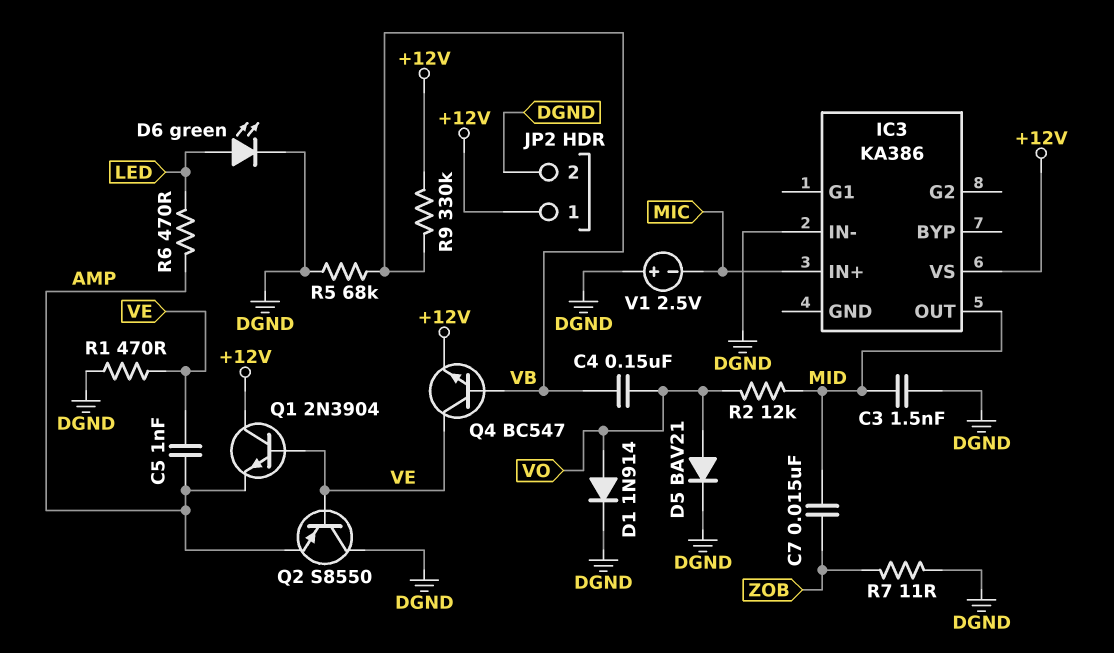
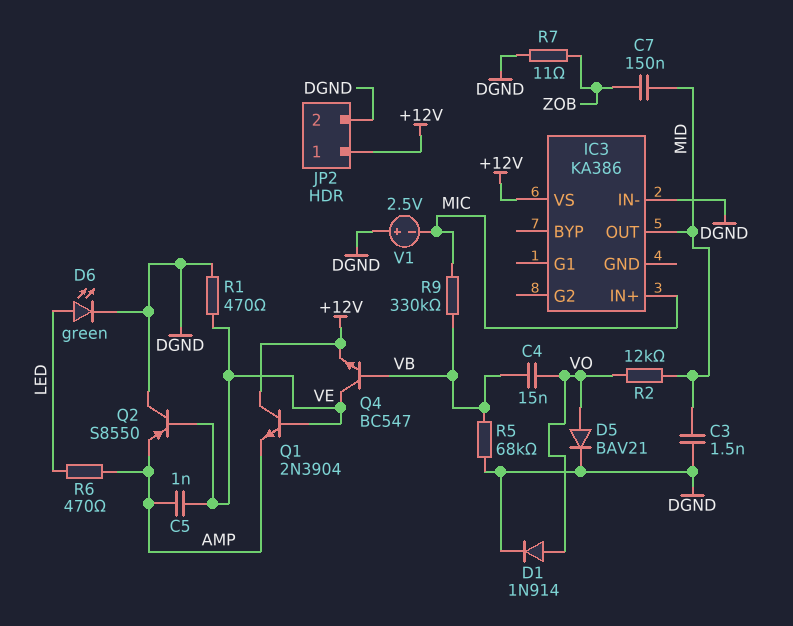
C4: 150nF (VB, VO) -> 15nF (VB, VO)
C7: 15nF (MID, ZOB) -> 150nF (MID, ZOB)
R9: 330k (+12V, VB) -> 330k (MIC, VB)

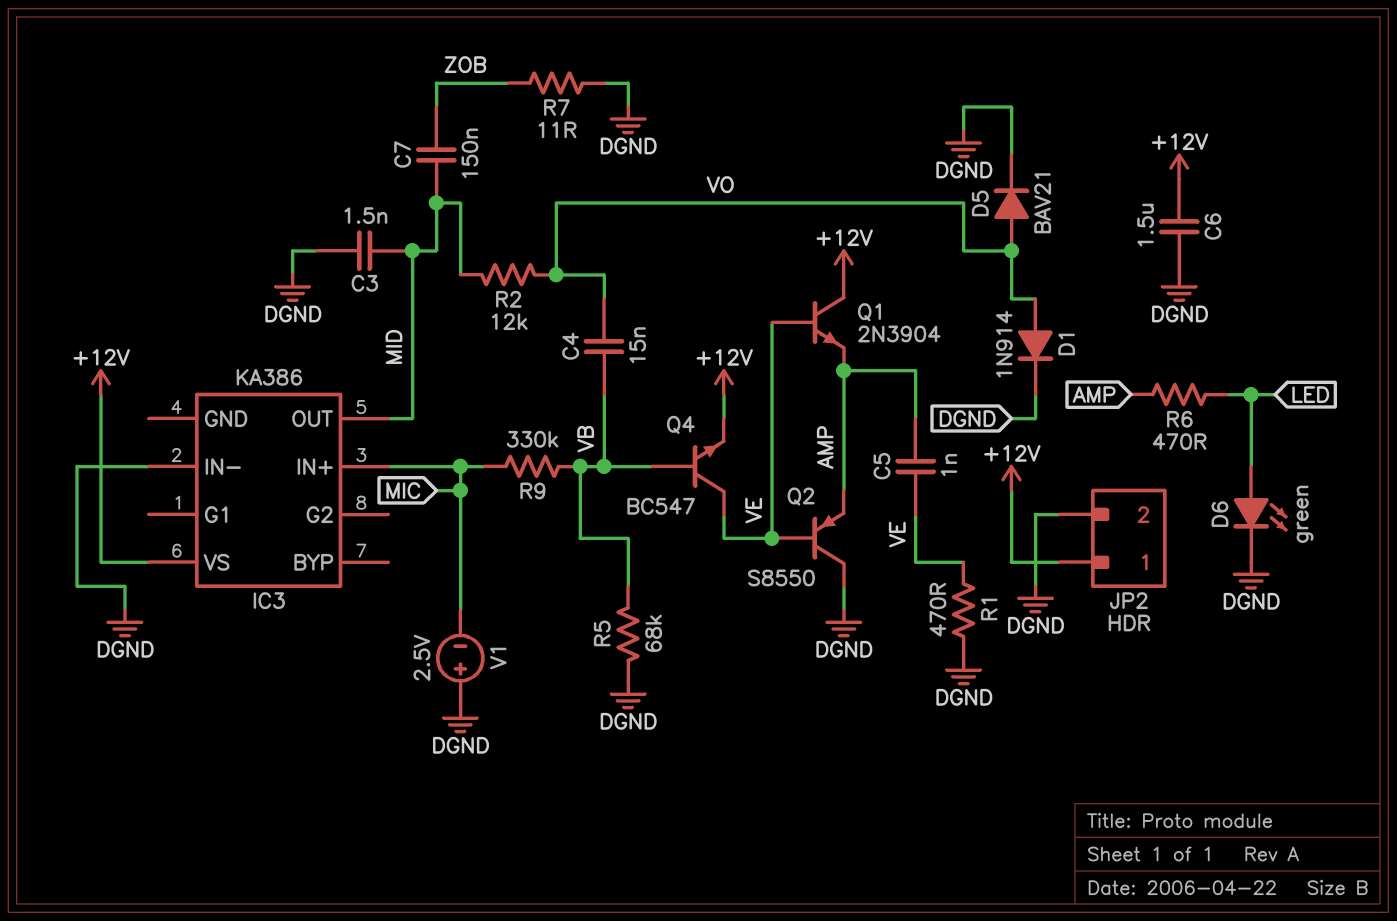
C6: none -> 1.5uF (+12V, DGND)

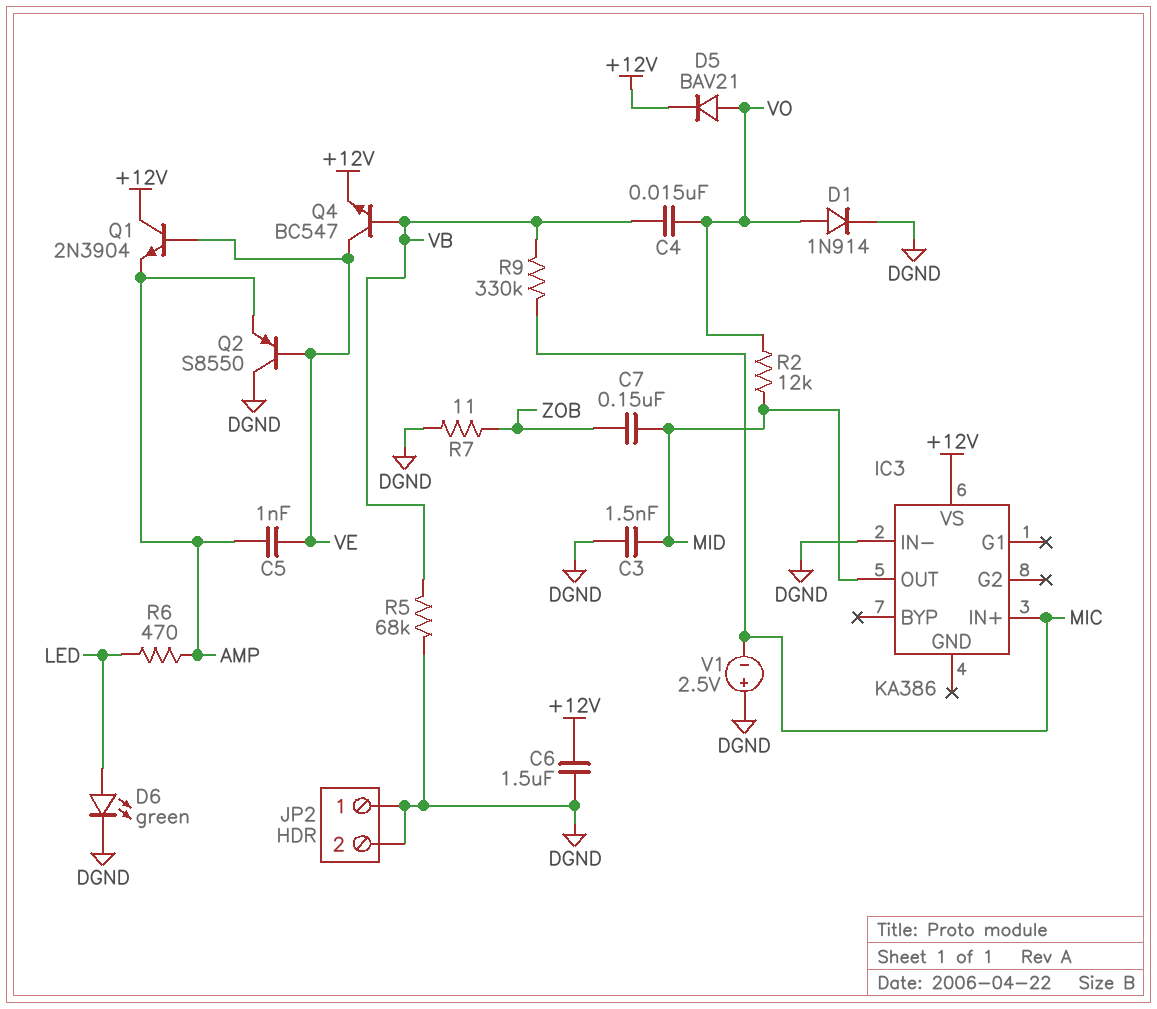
D5: diode BAV21 (A VO, K DGND) -> diode BAV21 (A VO, K +12V)
JP2 pin 1: +12V -> DGND
R1: 470 (DGND, VE) -> none

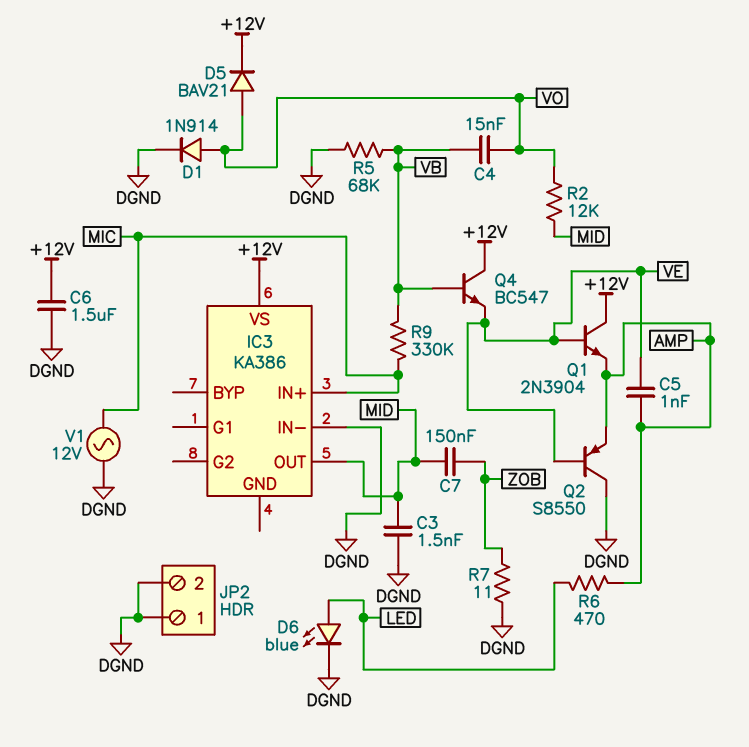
D6: LED green (A LED, K DGND) -> LED blue (A LED, K DGND)
Q4: NPN BC547 (B VB, C VE, E +12V) -> NPN BC547 (B VB, C +12V, E VE)
V1: 2.5V (plus DGND, minus MIC) -> AC 12V (DGND, MIC)

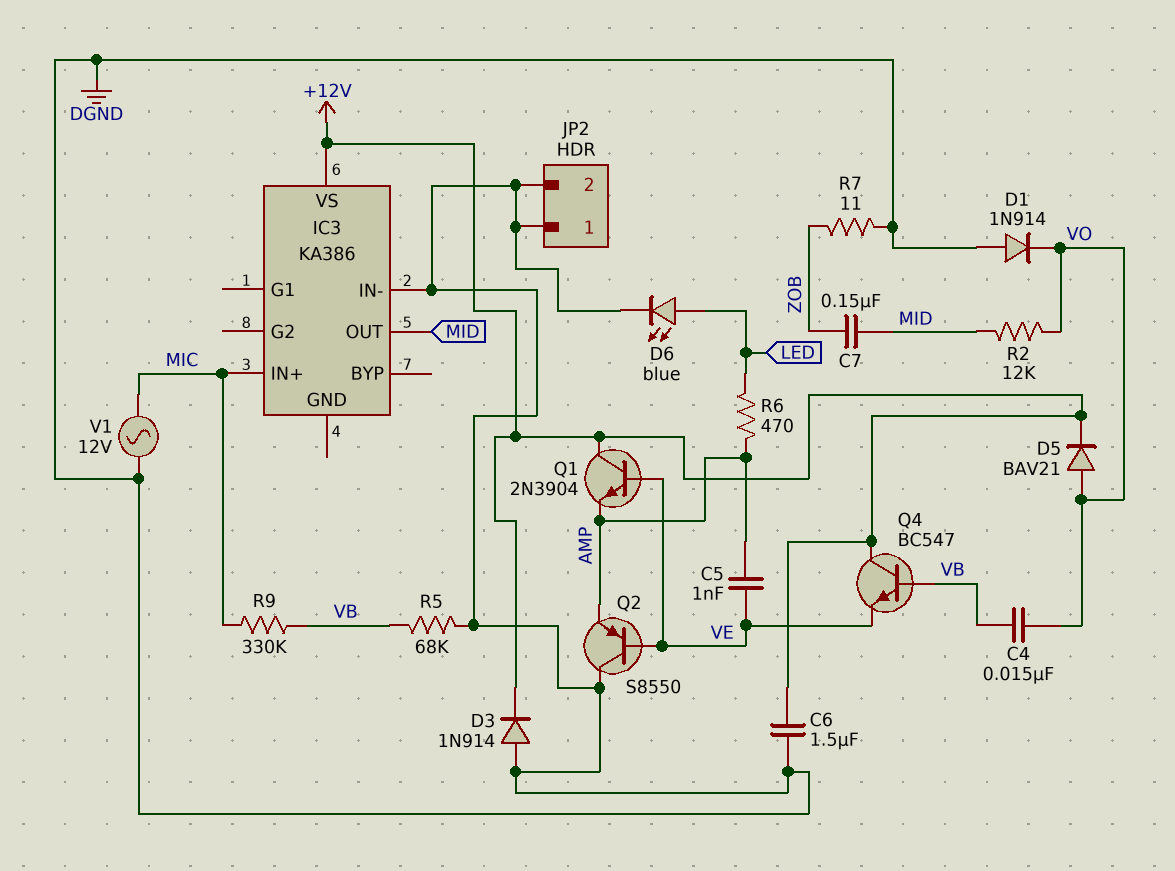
C3: 1.5nF (DGND, MID) -> none
D1: diode 1N914 (A VO, K DGND) -> diode 1N914 (A DGND, K VO)
D3: none -> diode 1N914 (A DGND, K +12V)

